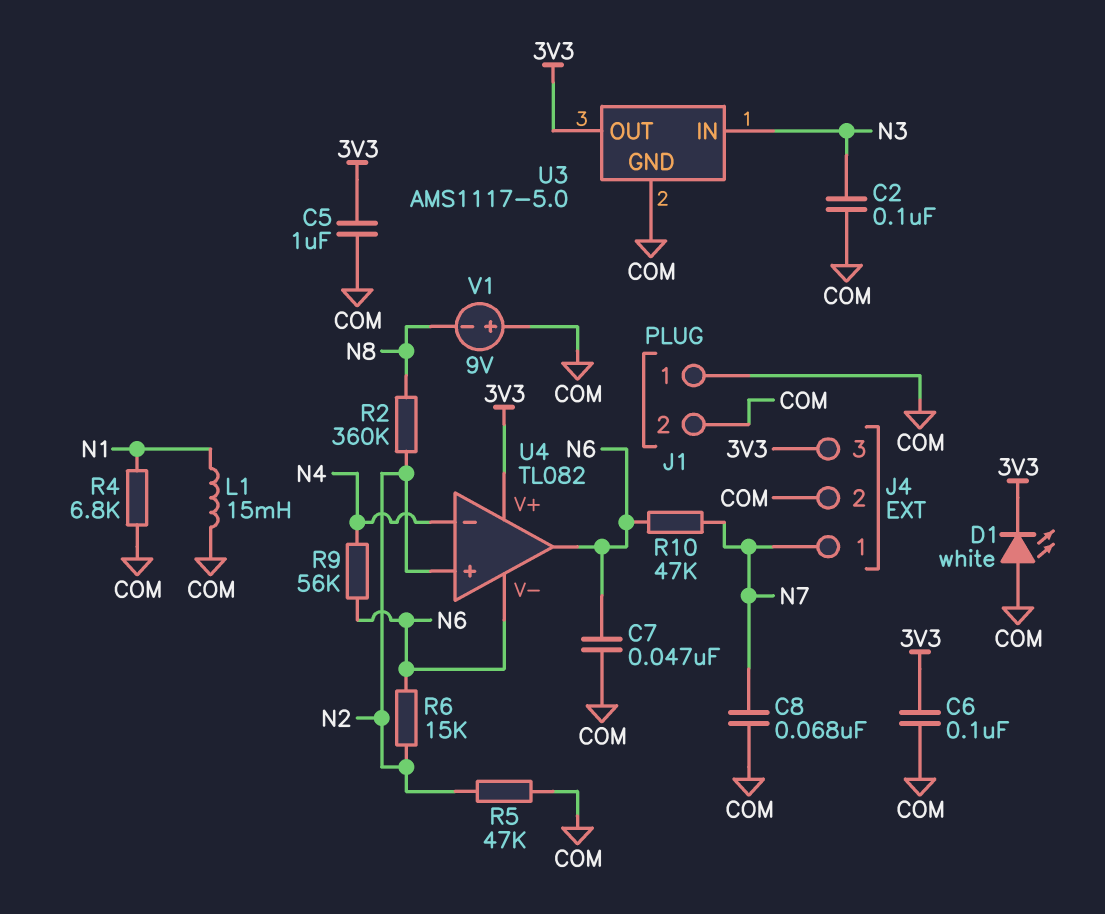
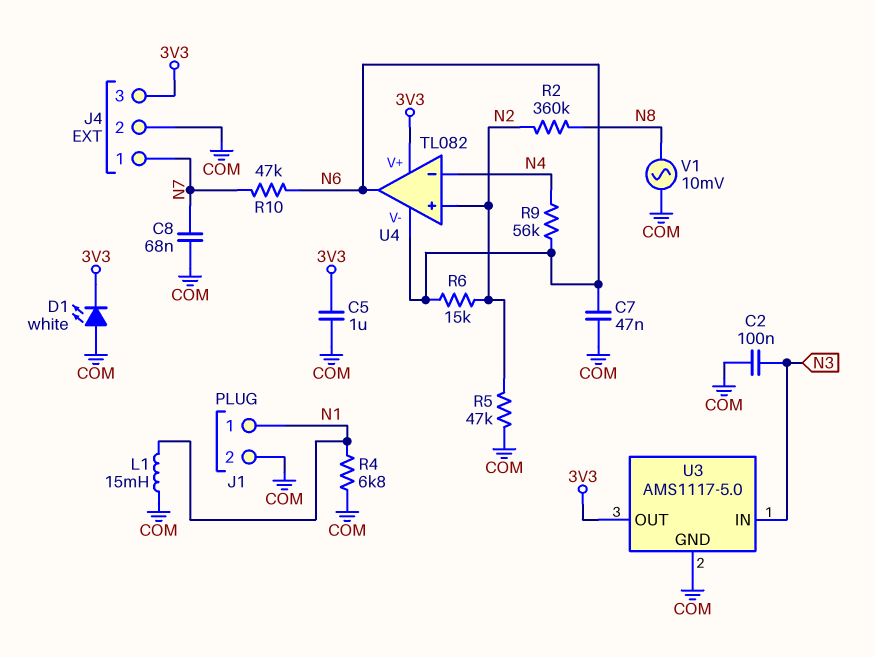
C6: 100nF (3V3, COM) -> none
J1 pin 1: COM -> N1
V1: 9V (plus COM, minus N8) -> AC 10mV (COM, N8)

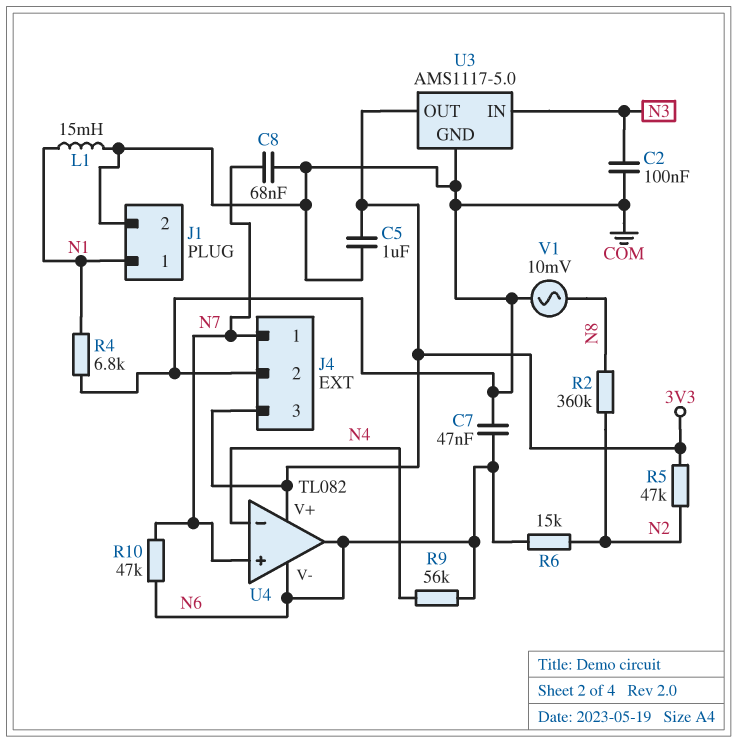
D1: LED white (A COM, K 3V3) -> none
R5: 47k (COM, N2) -> 47k (3V3, N2)
U4 pin in+: N2 -> N7

